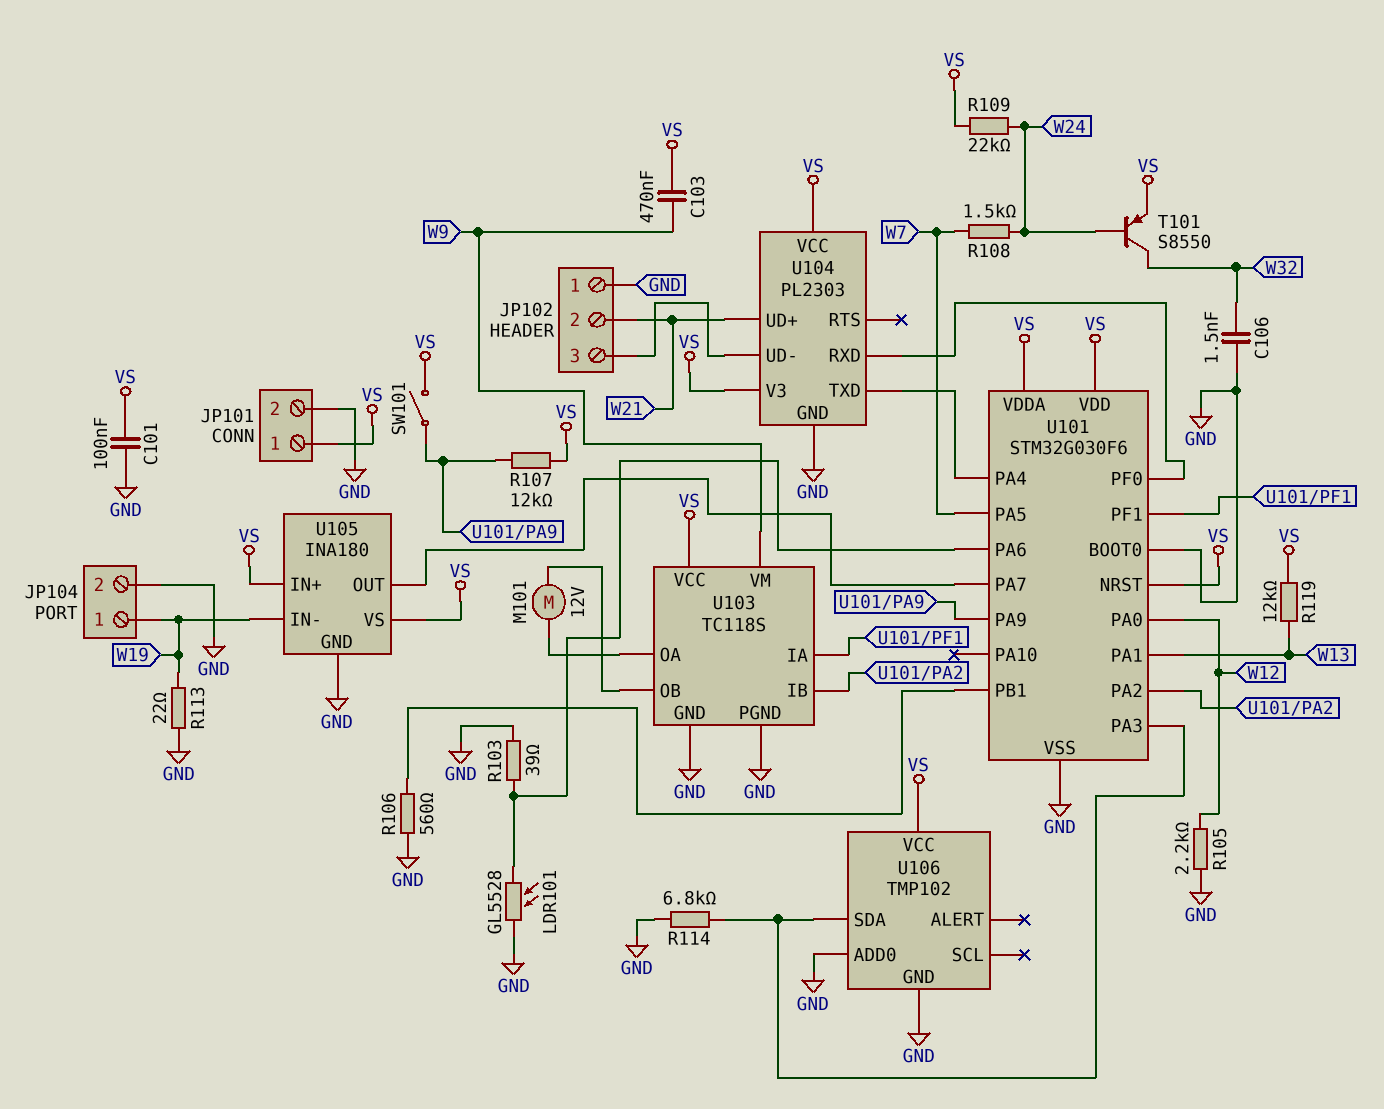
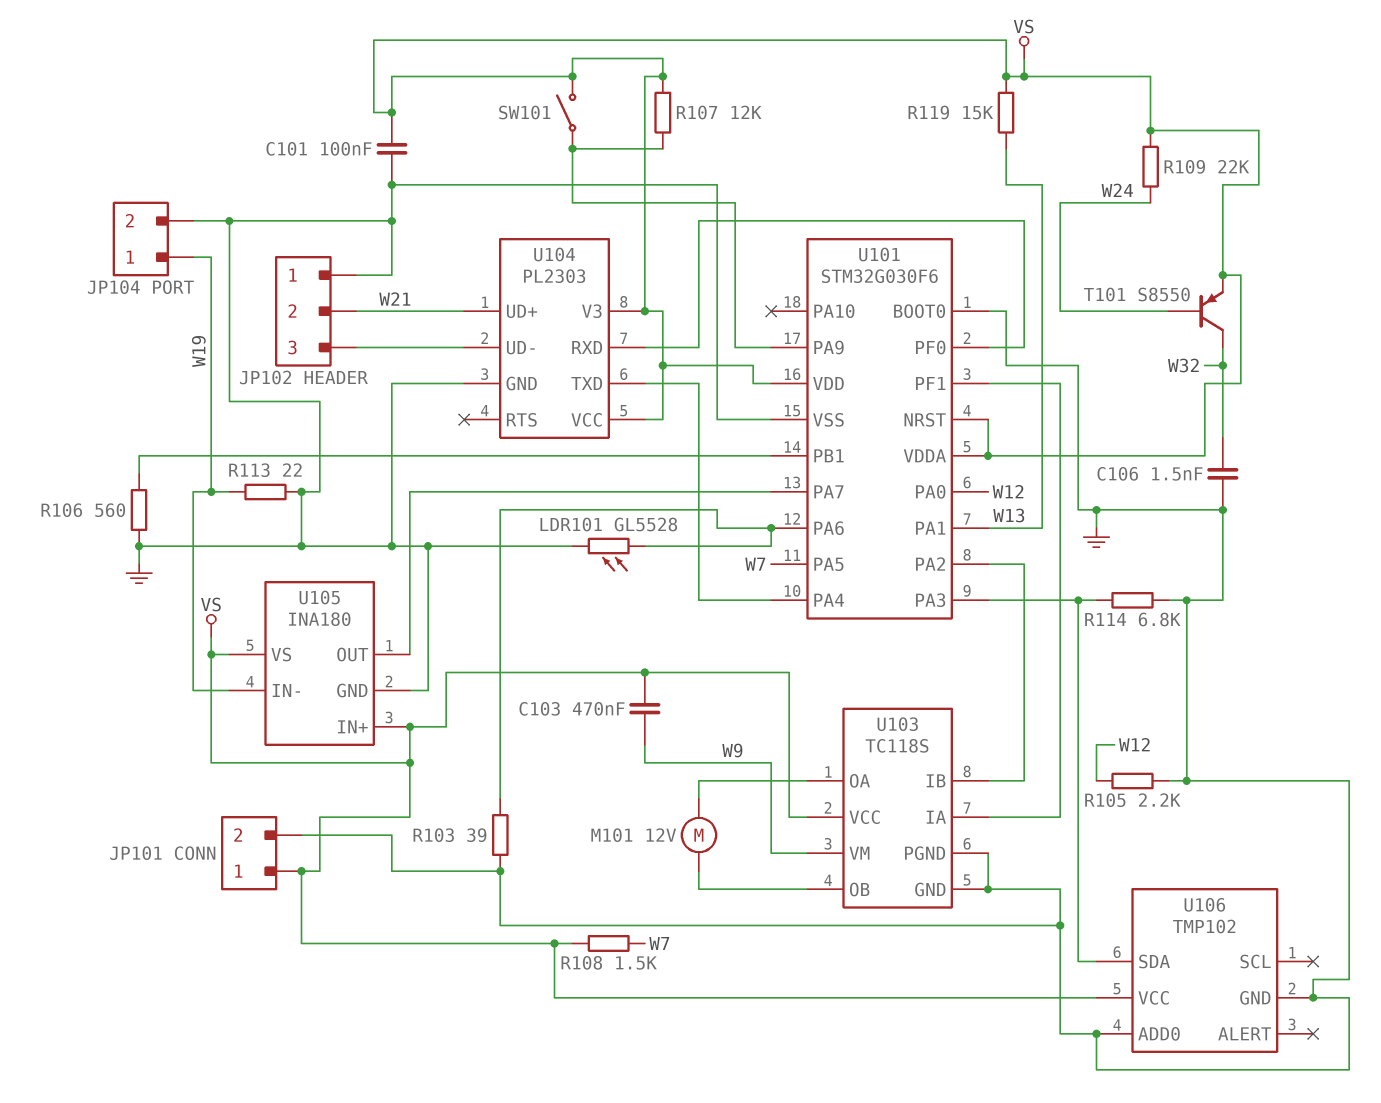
R108: 1.5k (W7, W24) -> 1.5k (VS, W7)
R119: 12k (VS, W13) -> 15k (VS, W13)

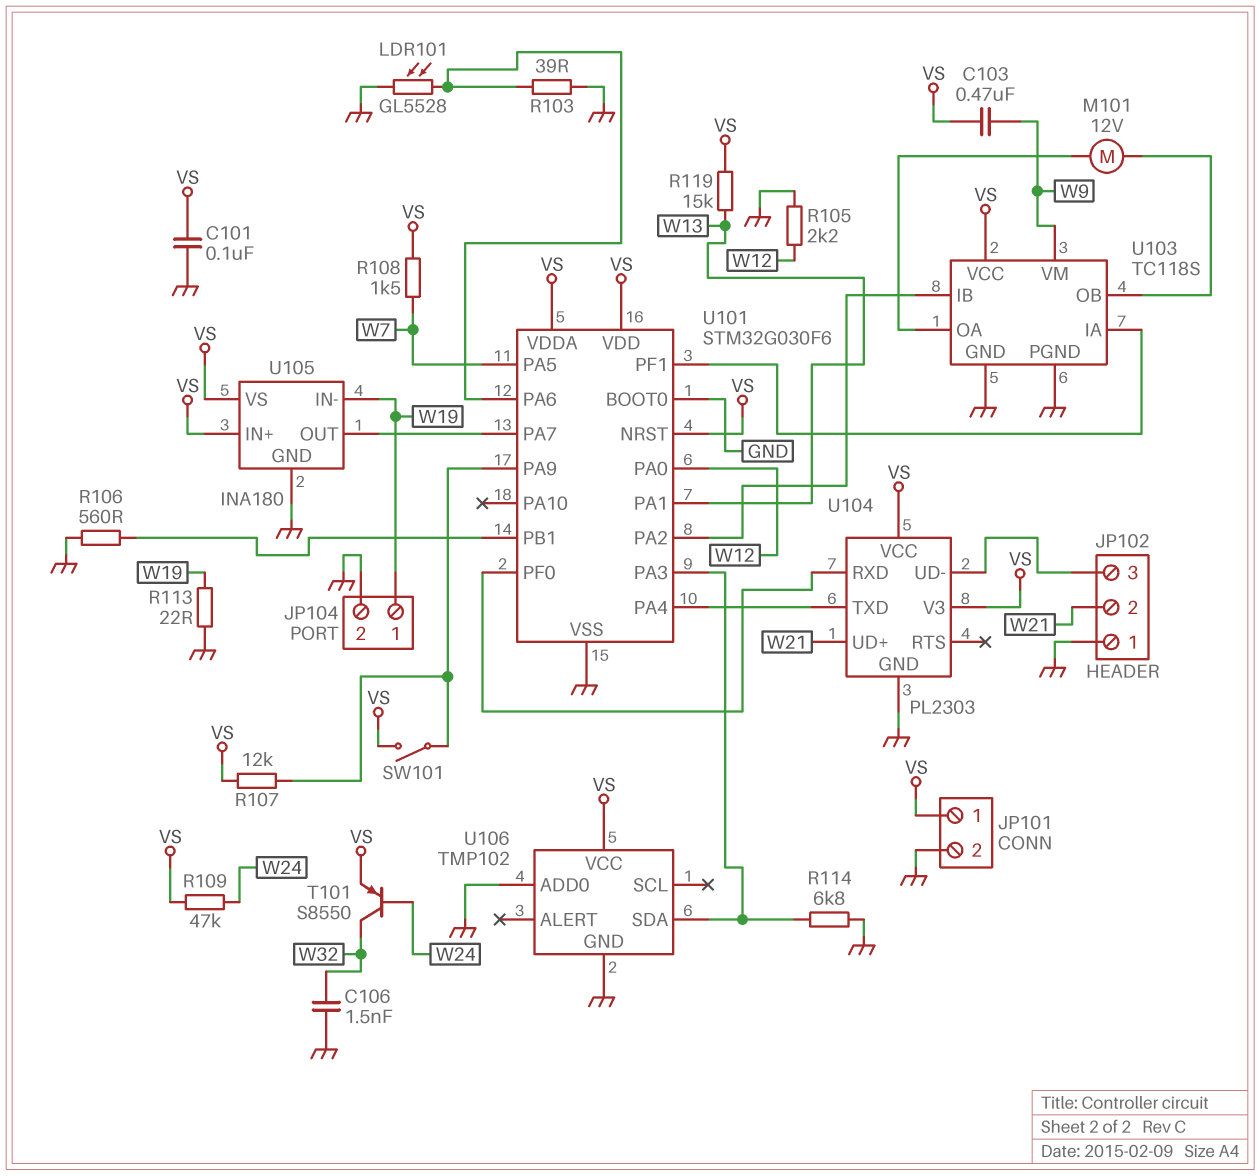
R109: 22k (VS, W24) -> 47k (VS, W24)

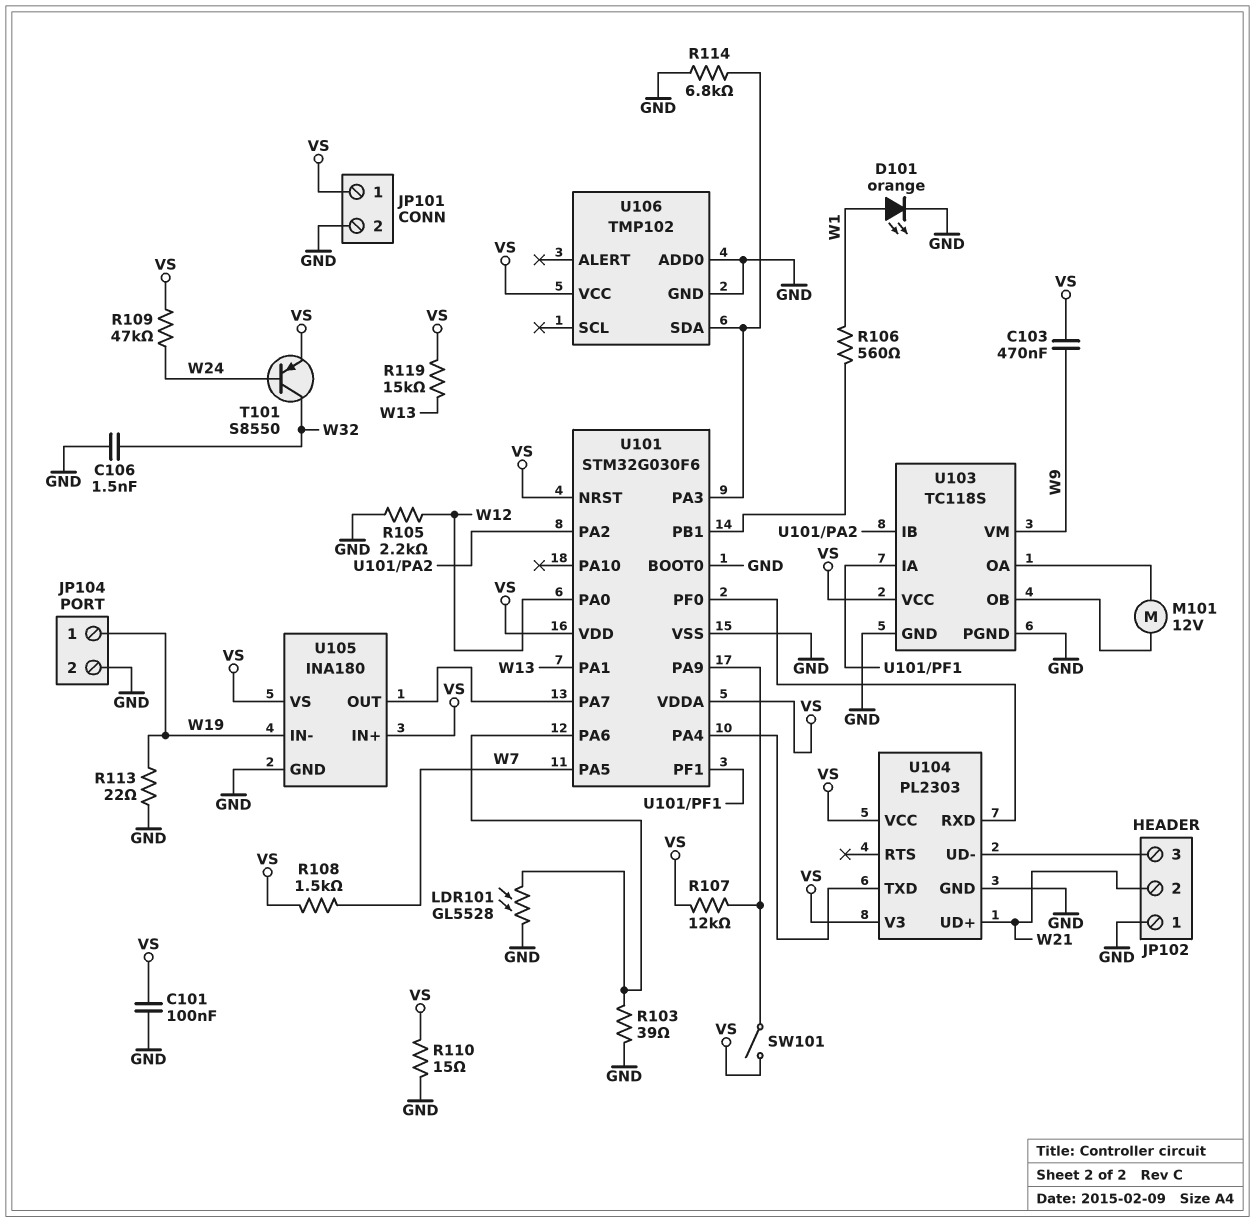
D101: none -> LED orange (A W1, K GND)
R106: 560 (GND, U101/PB1) -> 560 (U101/PB1, W1)
R110: none -> 15 (GND, VS)

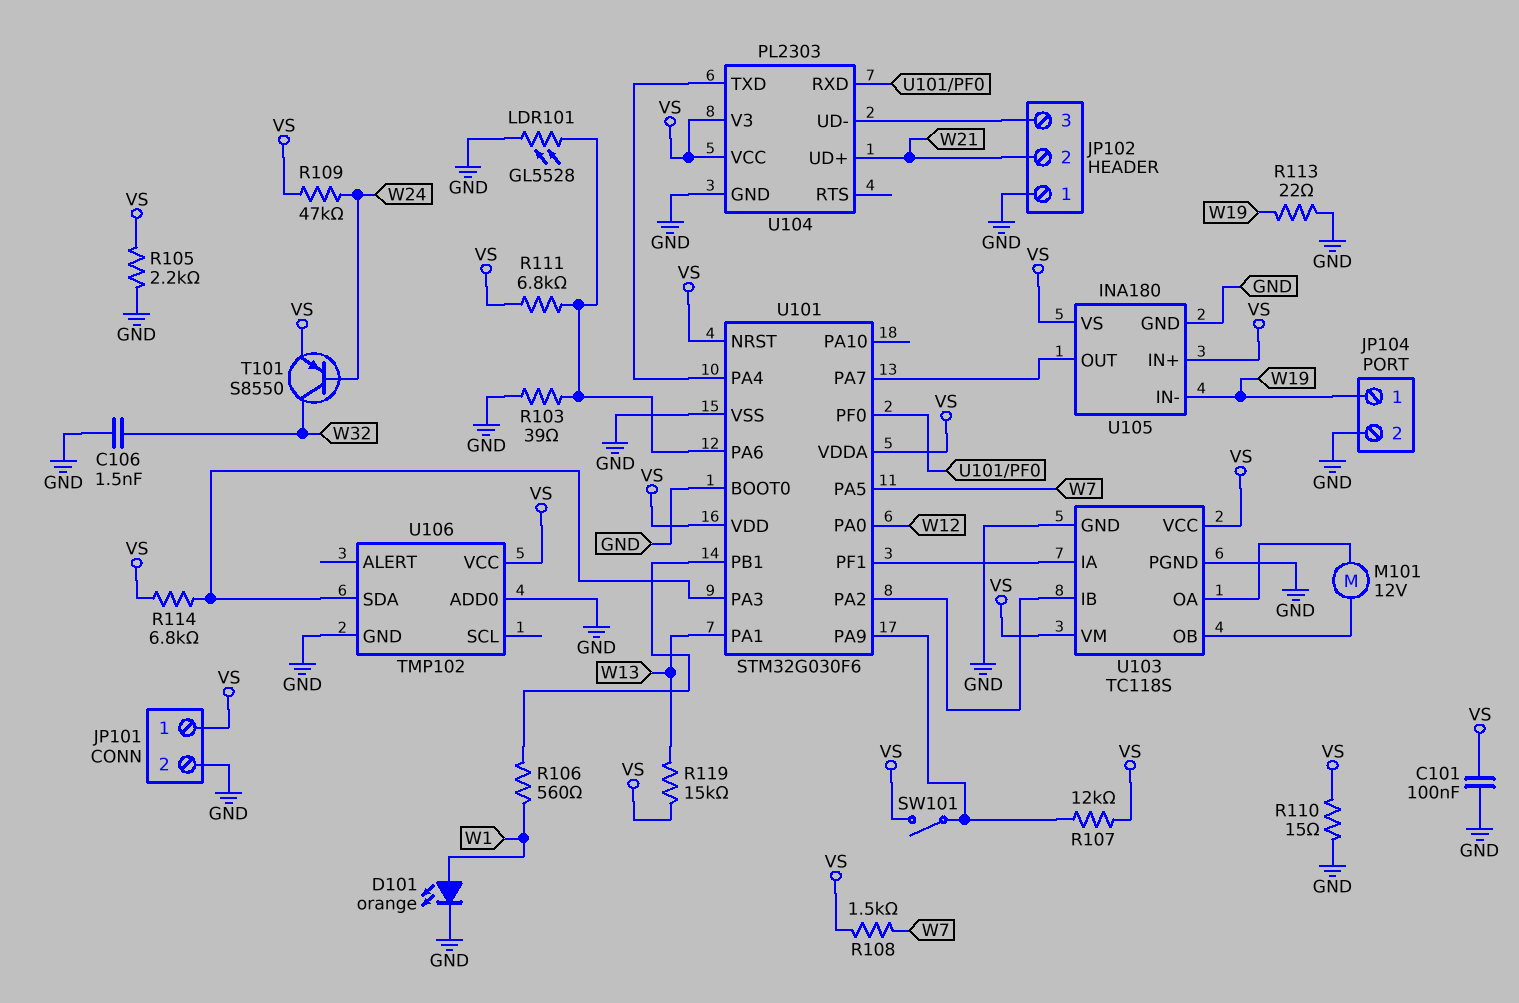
C103: 470nF (VS, W9) -> none
R105: 2.2k (GND, W12) -> 2.2k (GND, VS)
R111: none -> 6.8k (U101/PA6, VS)
R114: 6.8k (GND, U101/PA3) -> 6.8k (U101/PA3, VS)
U103 pin VM: W9 -> VS

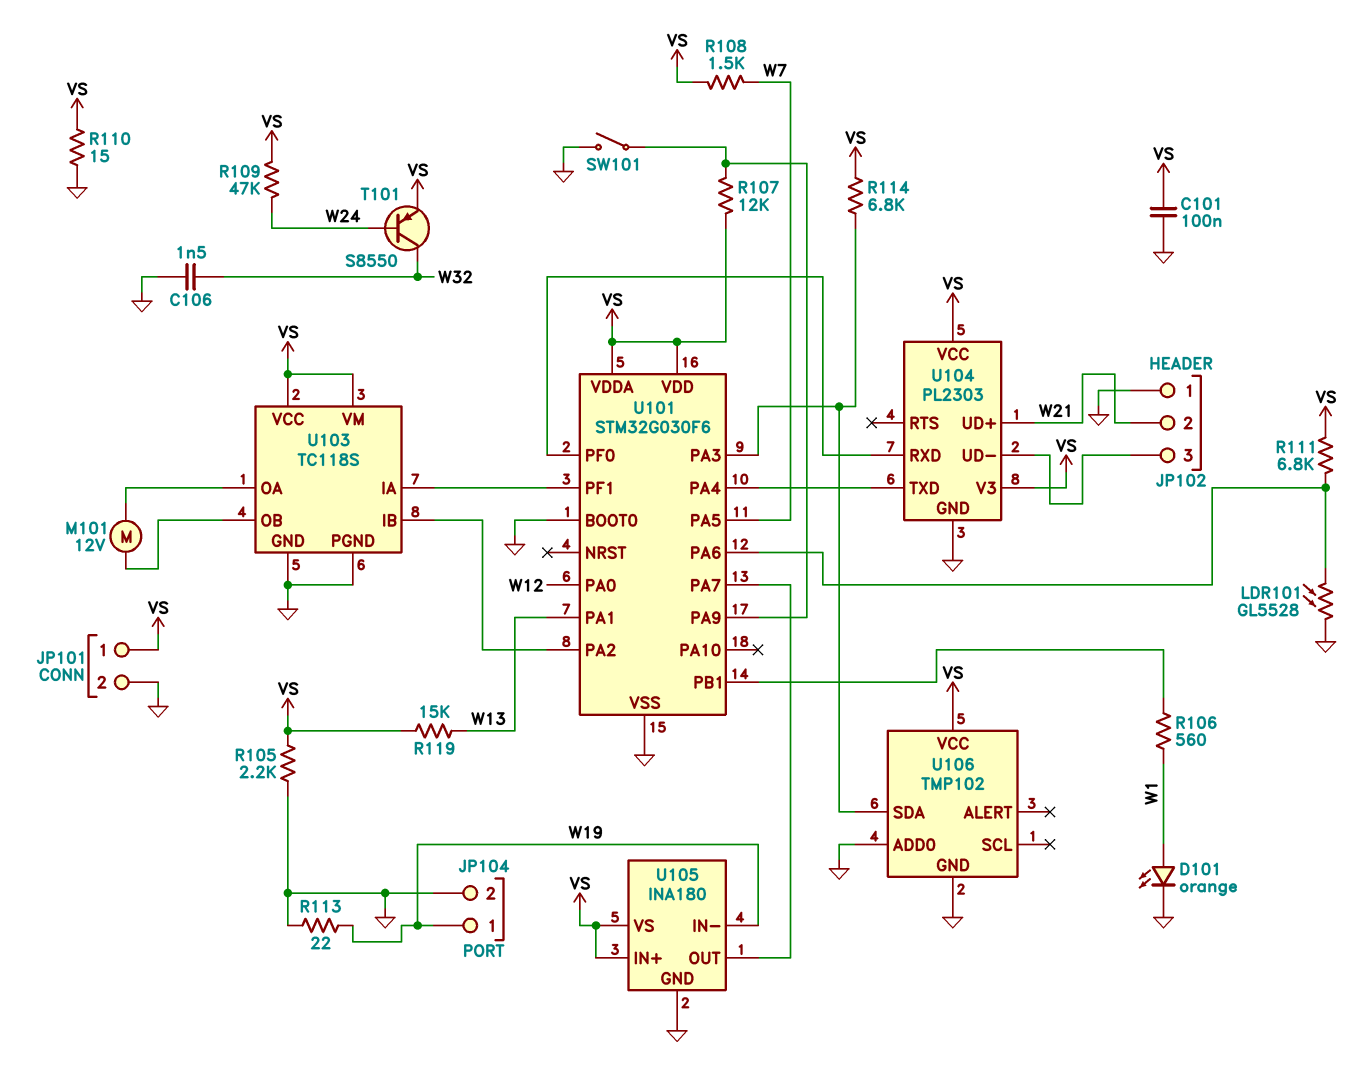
R103: 39 (GND, U101/PA6) -> none
SW101: switch (U101/PA9, VS) -> switch (GND, U101/PA9)
U101 pin NRST: VS -> none

